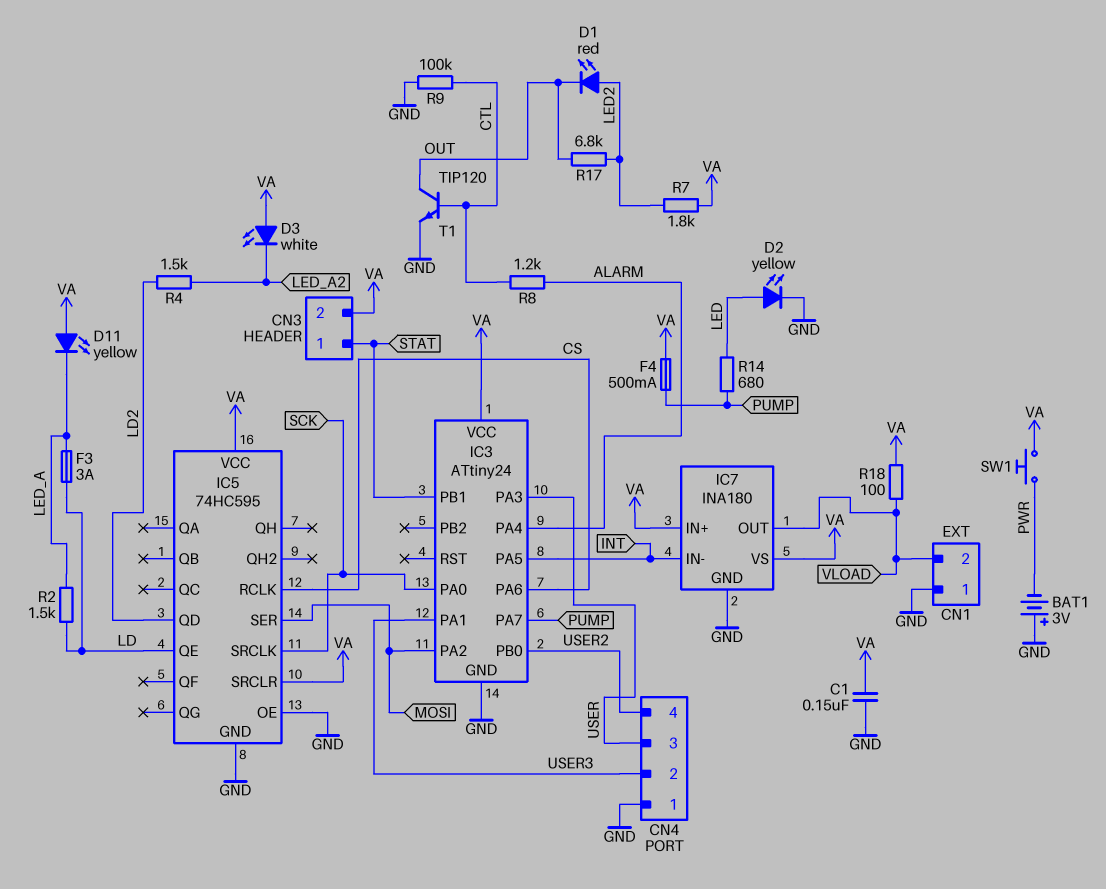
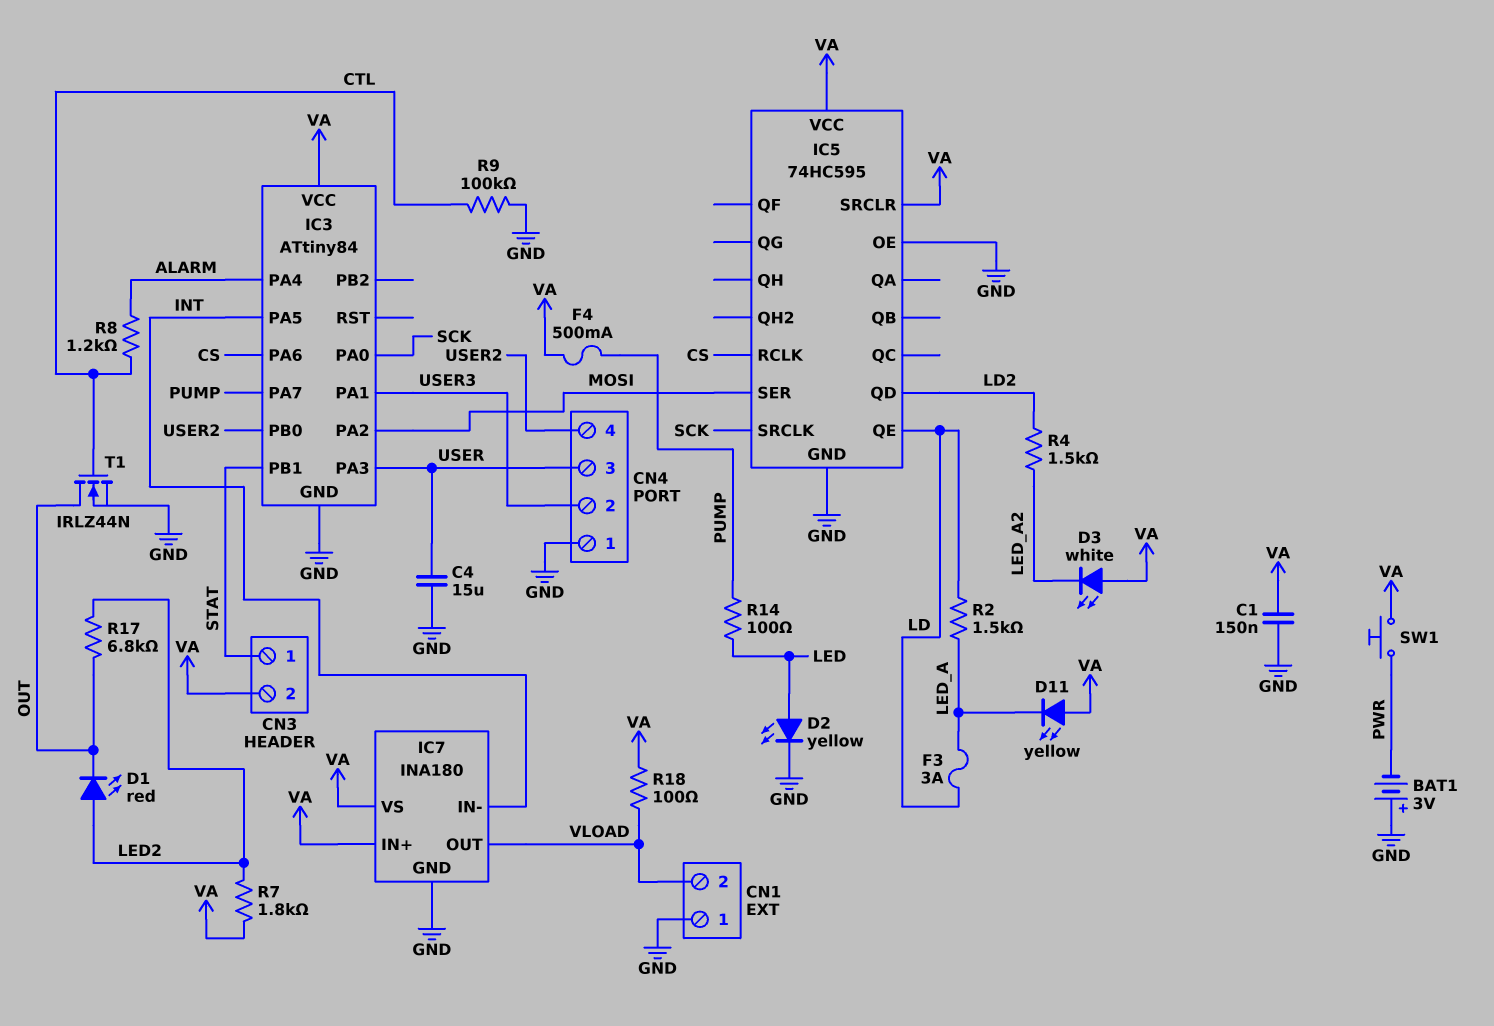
C4: none -> 15uF (GND, USER)
IC3: ATtiny24 -> ATtiny84
R14: 680 (LED, PUMP) -> 100 (LED, PUMP)
T1: NPN TIP120 (B CTL, C OUT, E GND) -> NMOS IRLZ44N (G CTL, D OUT, S GND)

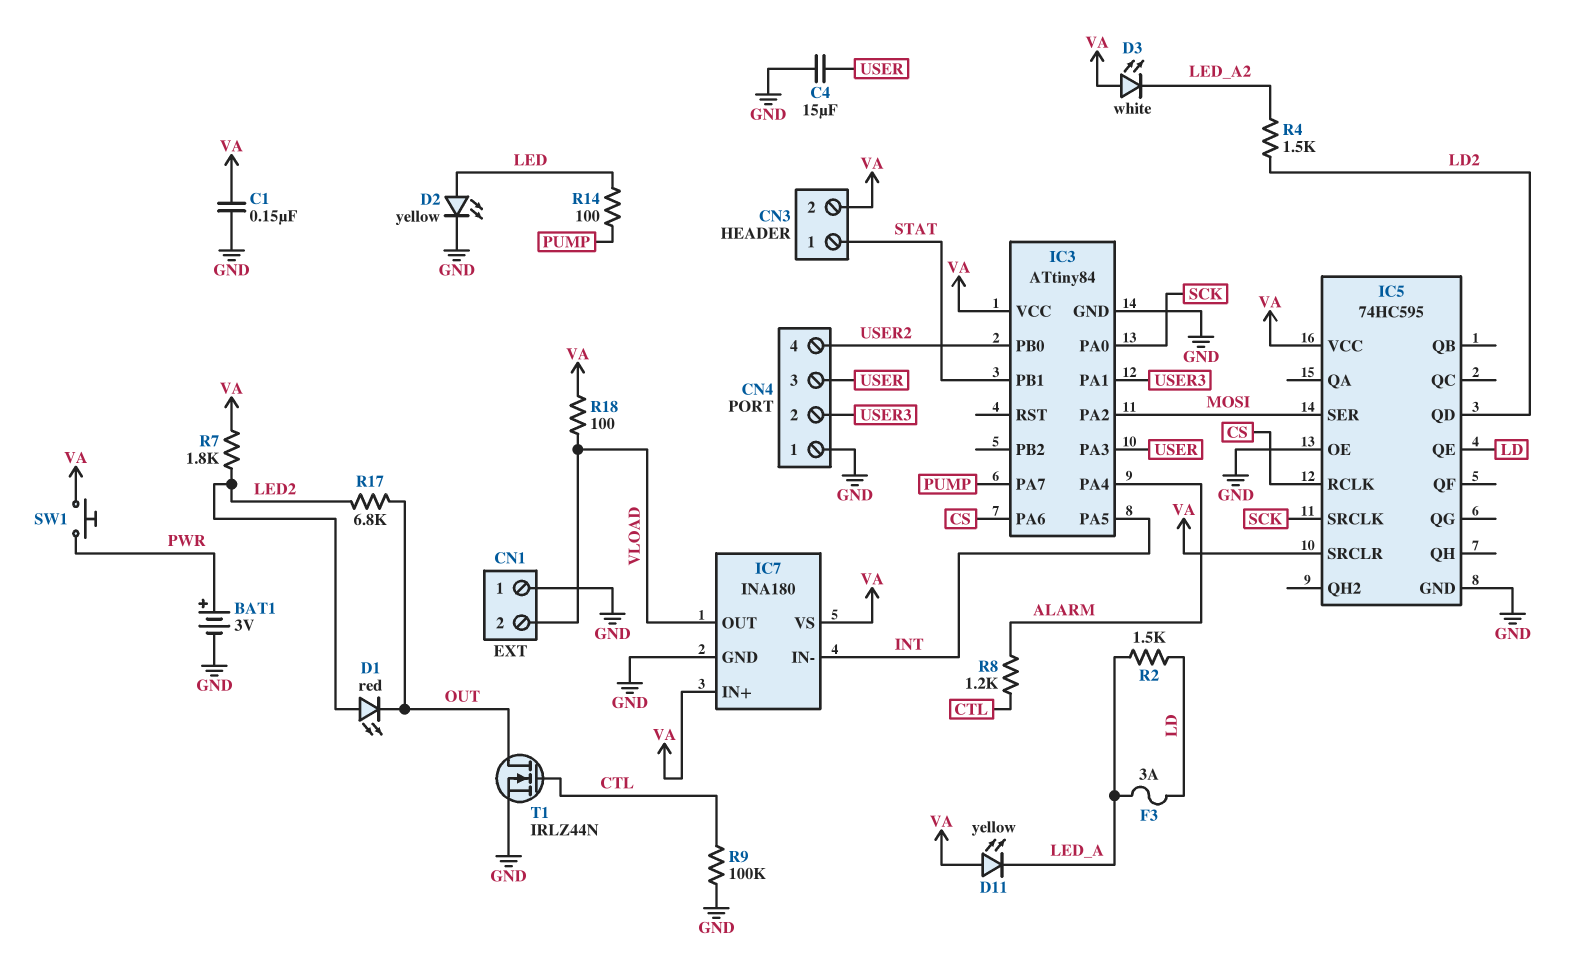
BAT1: 3V (plus GND, minus PWR) -> 3V (plus PWR, minus GND)
F4: 500mA (PUMP, VA) -> none

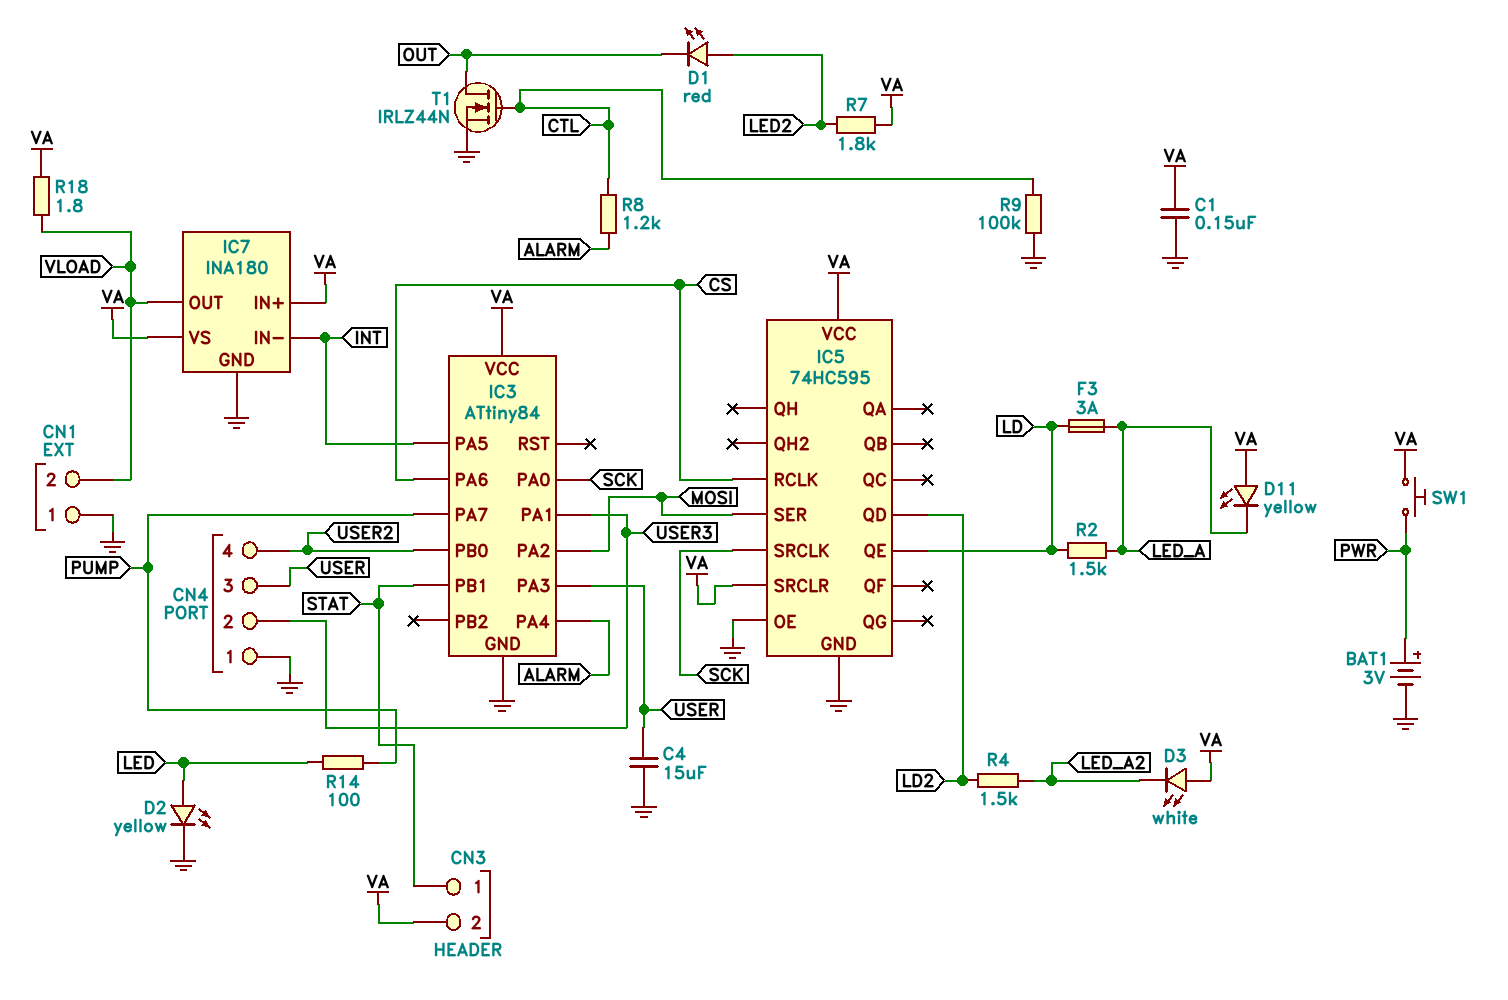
R17: 6.8k (LED2, OUT) -> none
R18: 100 (VA, VLOAD) -> 1.8 (VA, VLOAD)

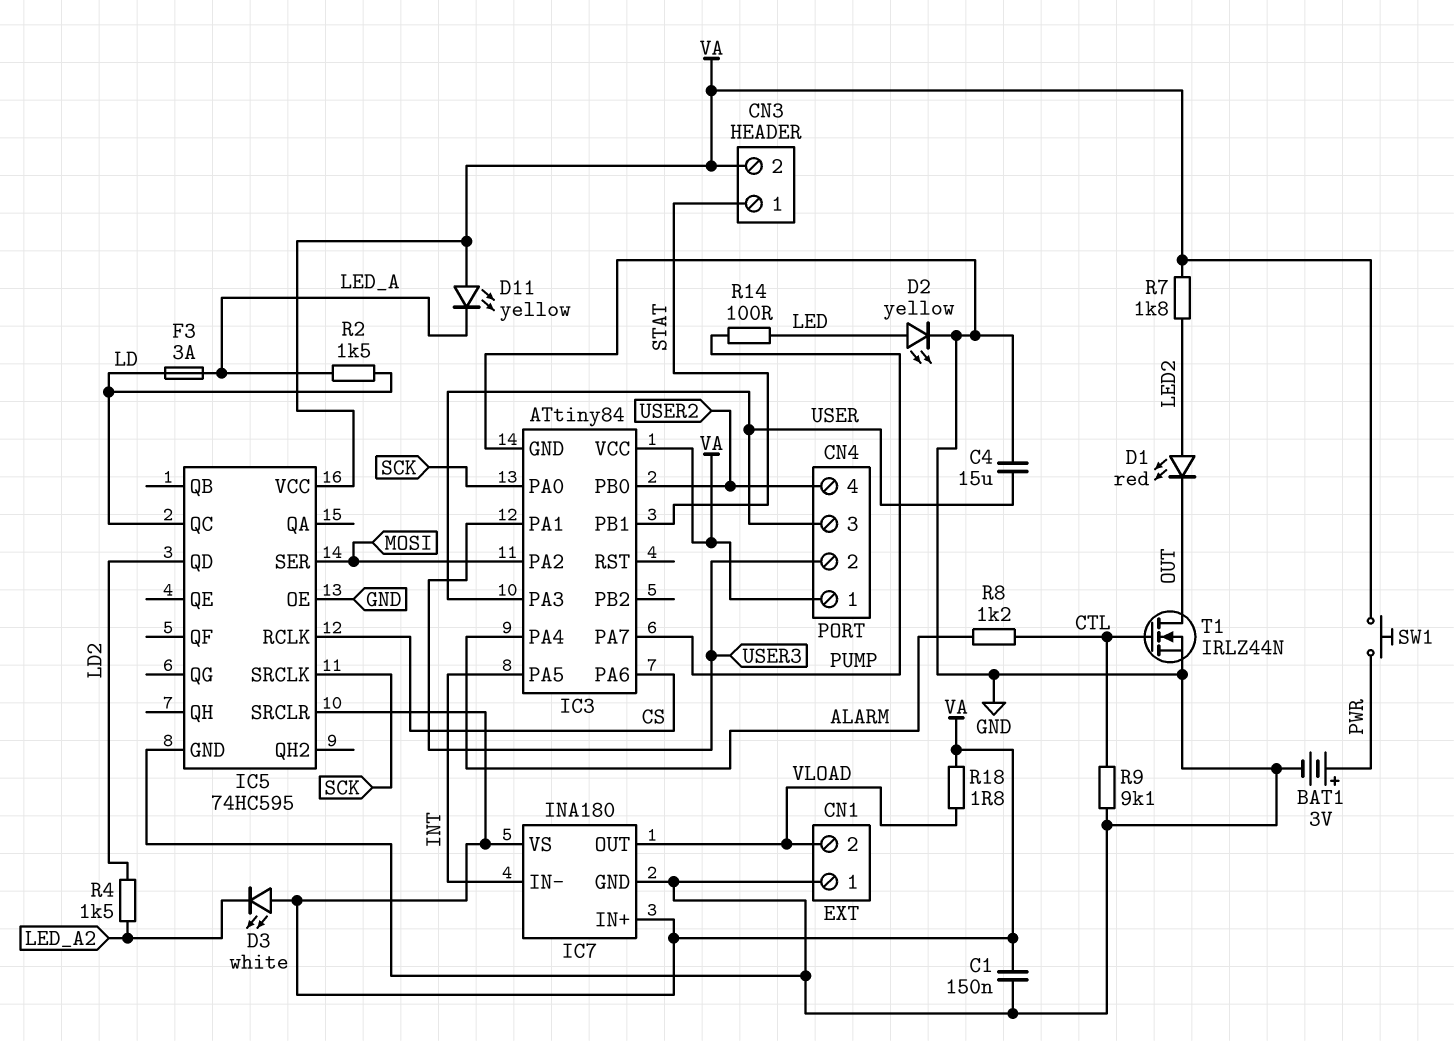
CN4 pin 1: GND -> VA
IC5 pin QC: none -> LD
IC5 pin QE: LD -> none
R9: 100k (CTL, GND) -> 9.1k (CTL, GND)

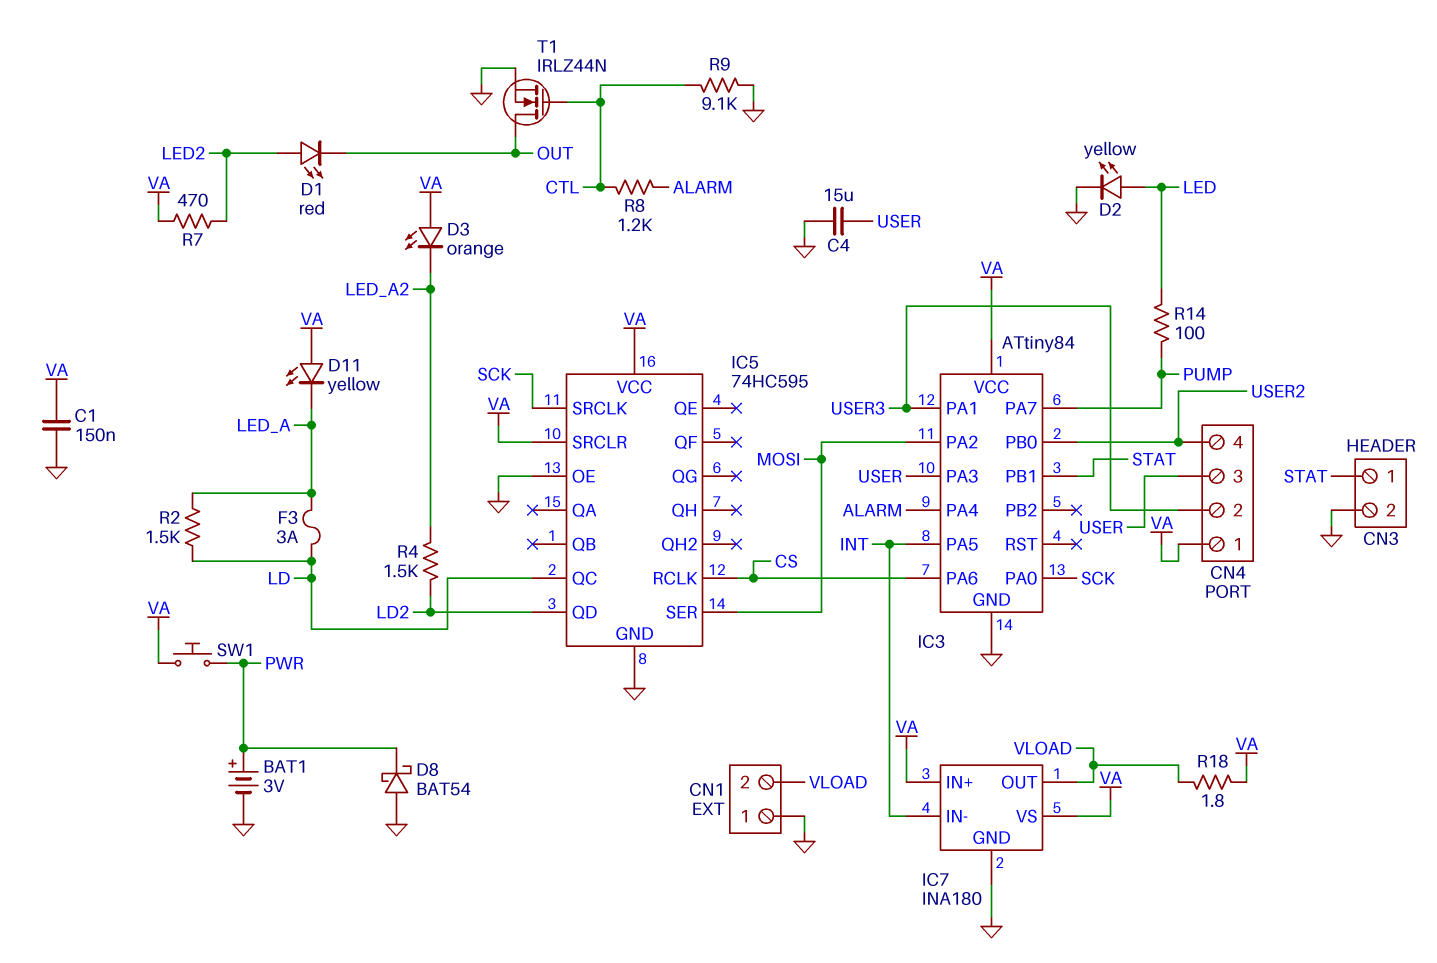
CN3 pin 2: VA -> GND
D3: LED white (A VA, K LED_A2) -> LED orange (A VA, K LED_A2)
D8: none -> schottky BAT54 (A GND, K PWR)
R7: 1.8k (LED2, VA) -> 470 (LED2, VA)

